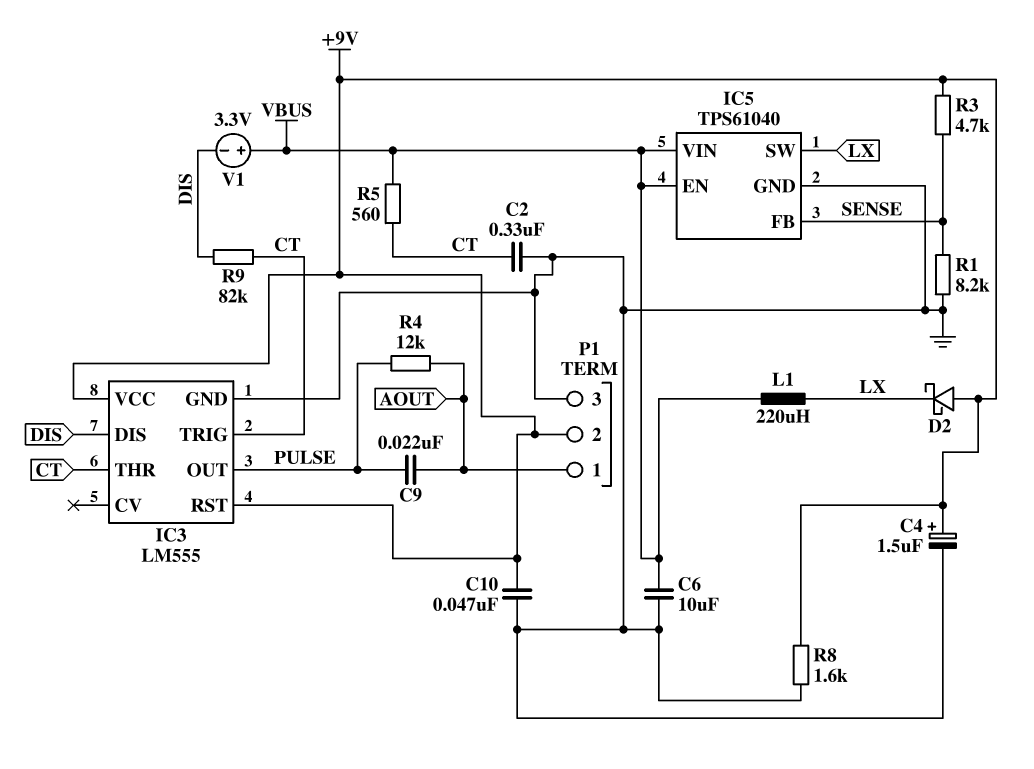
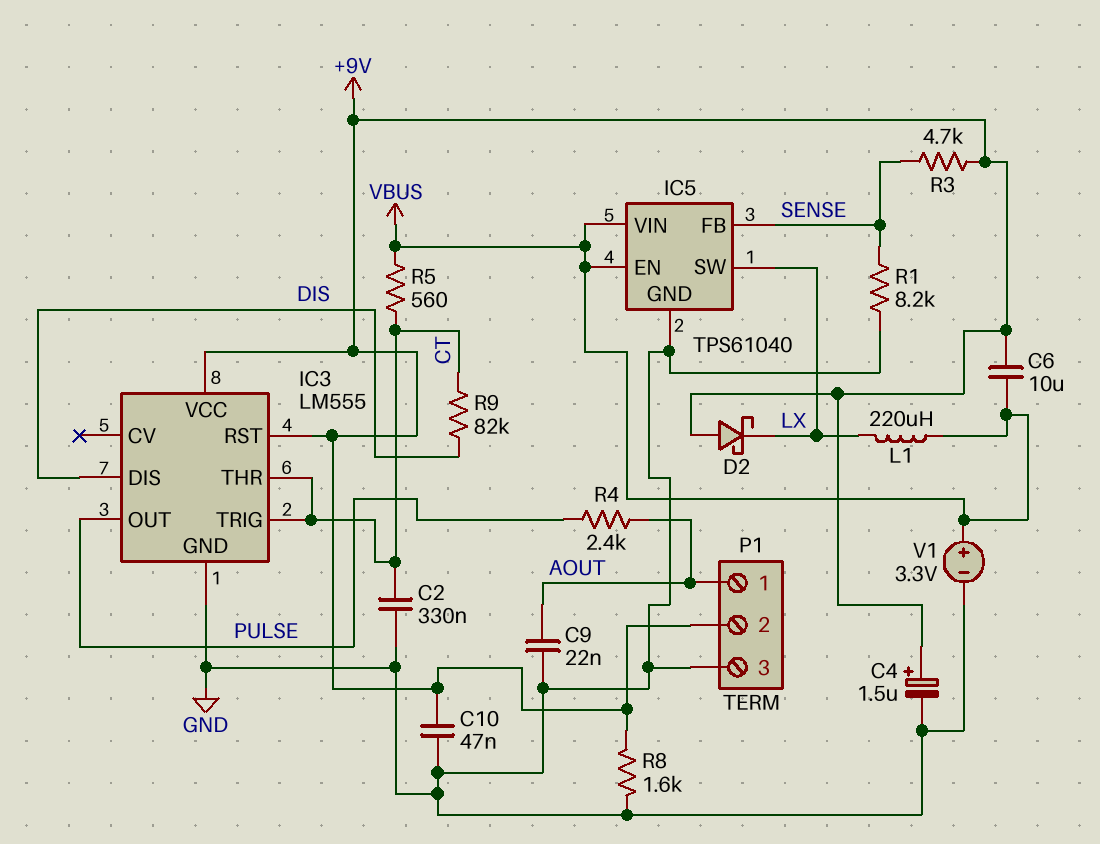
C6: 10uF (GND, VBUS) -> 10uF (+9V, VBUS)
C9: 22nF (AOUT, PULSE) -> 22nF (AOUT, GND)
R4: 12k (AOUT, PULSE) -> 2.4k (AOUT, PULSE)
V1: 3.3V (plus VBUS, minus DIS) -> 3.3V (plus VBUS, minus GND)

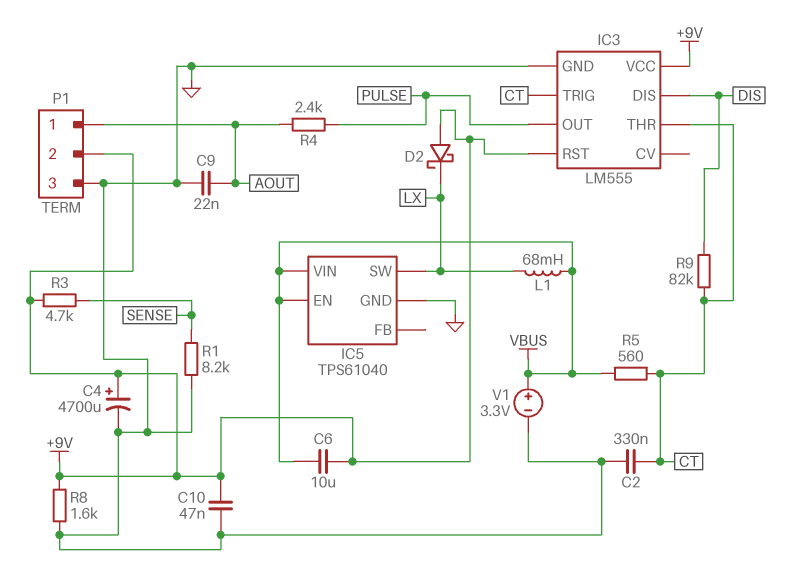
C4: 1.5uF (plus +9V, minus GND) -> 4700uF (plus +9V, minus GND)
IC5 pin FB: SENSE -> none
L1: 220uH (LX, VBUS) -> 68mH (LX, VBUS)

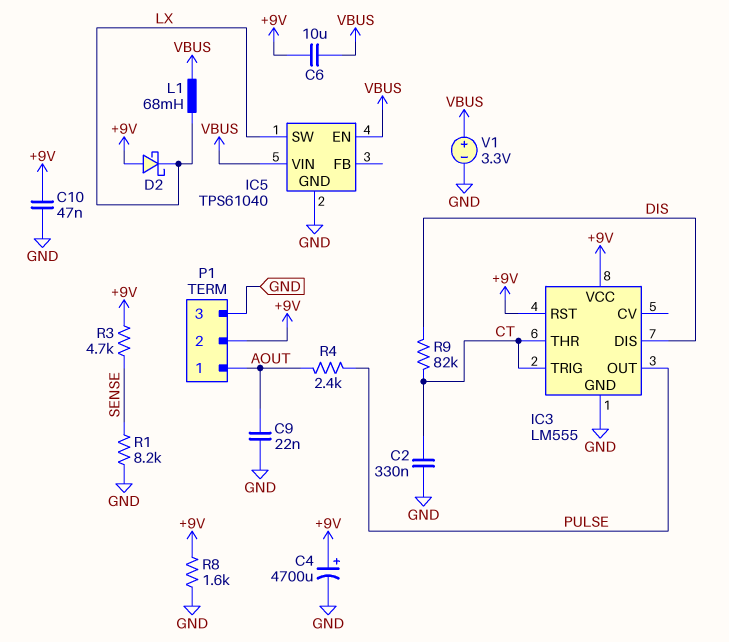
R5: 560 (CT, VBUS) -> none

